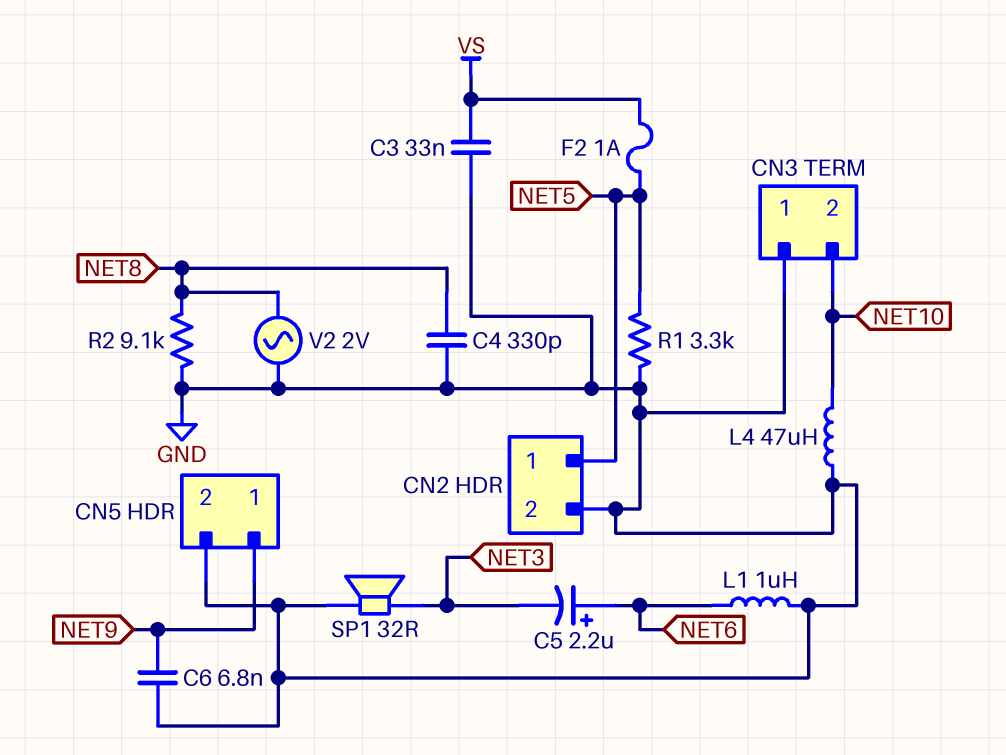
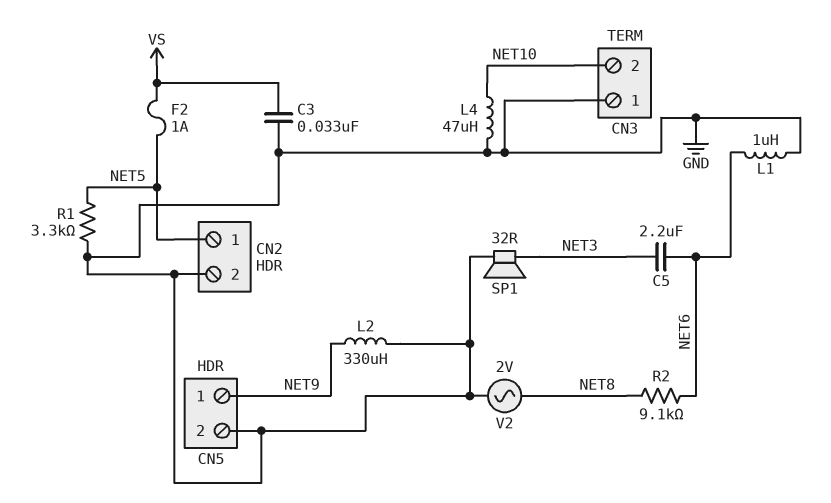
C4: 330pF (GND, NET8) -> none
C5: 2.2uF (plus NET6, minus NET3) -> 2.2uF (NET3, NET6)
C6: 6.8nF (GND, NET9) -> none
L2: none -> 330uH (GND, NET9)
R2: 9.1k (GND, NET8) -> 9.1k (NET6, NET8)

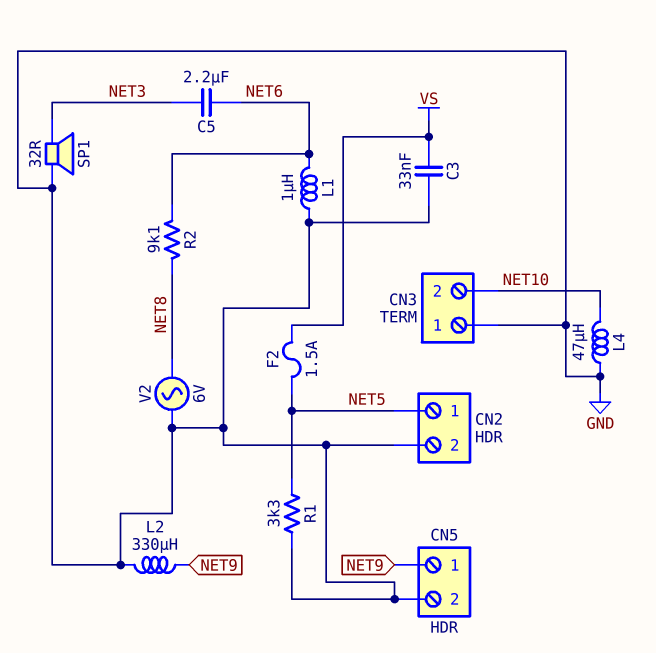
F2: 1A (NET5, VS) -> 1.5A (NET5, VS)
V2: AC 2V (GND, NET8) -> AC 6V (GND, NET8)

